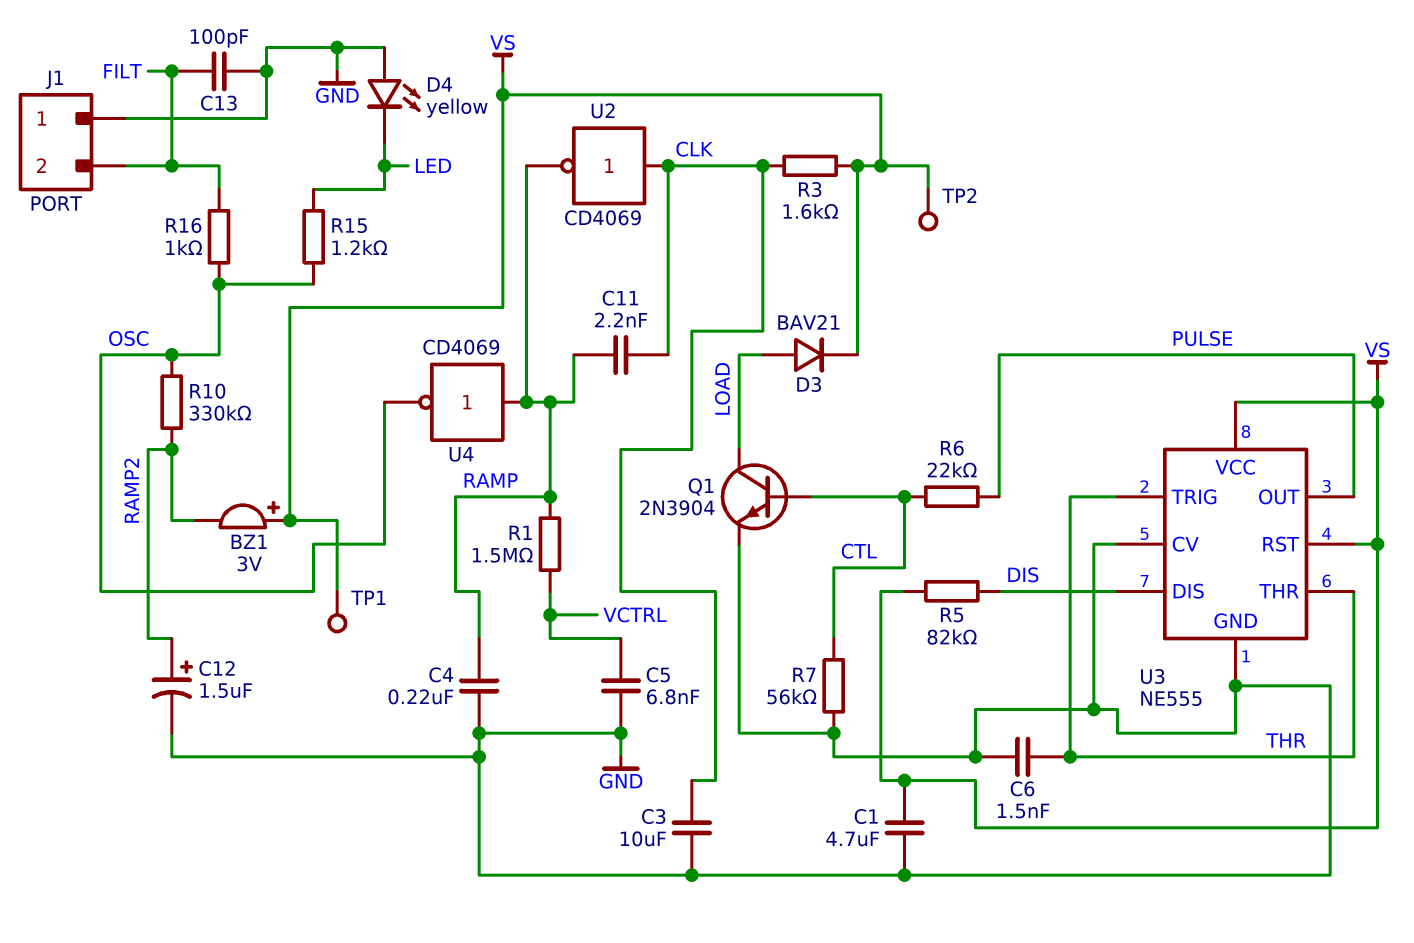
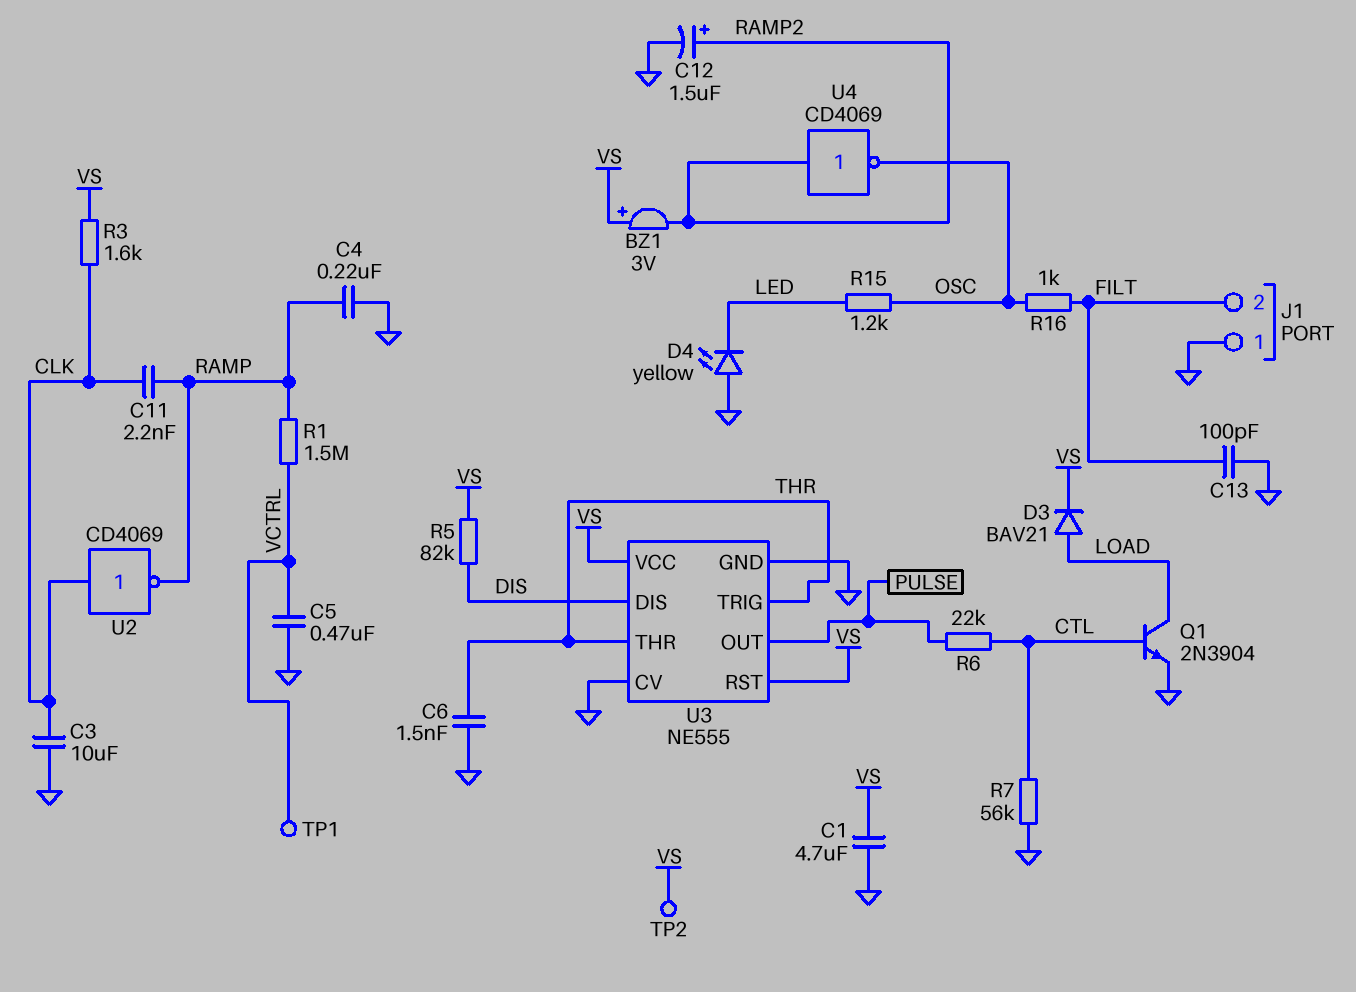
C5: 6.8nF (GND, VCTRL) -> 470nF (GND, VCTRL)
R10: 330k (OSC, RAMP2) -> none
TP1: test point (VS) -> test point (VCTRL)
U4: NOT CD4069 (in RAMP, out OSC) -> NOT CD4069 (in RAMP2, out OSC)

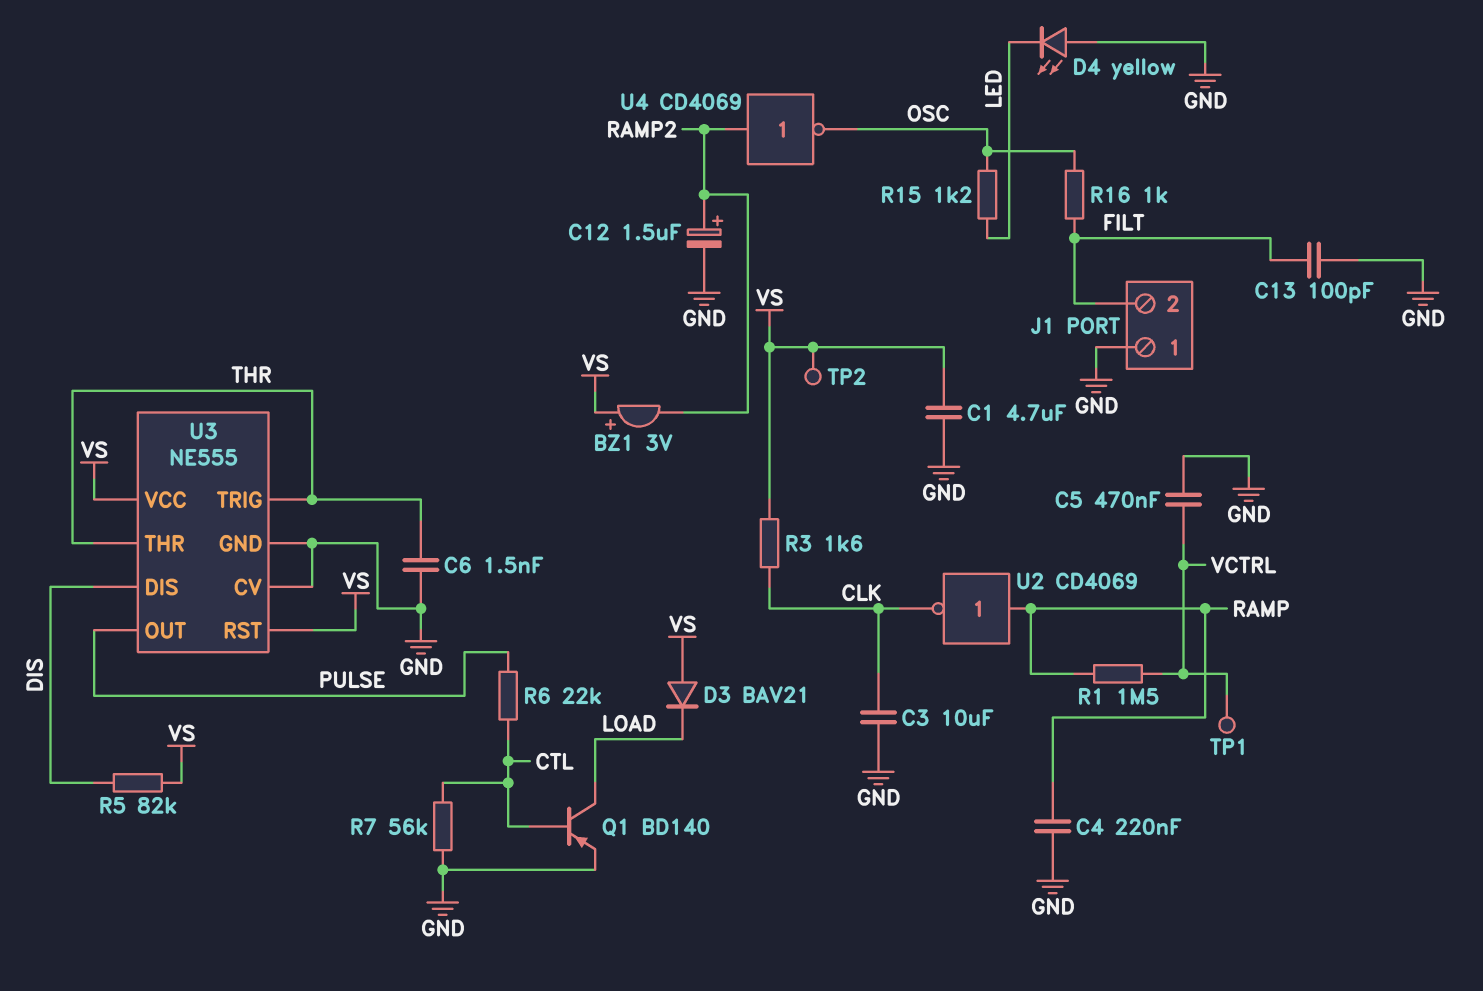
C11: 2.2nF (CLK, RAMP) -> none
D3: diode BAV21 (A LOAD, K VS) -> diode BAV21 (A VS, K LOAD)
Q1: NPN 2N3904 (B CTL, C LOAD, E GND) -> PNP BD140 (B CTL, C LOAD, E GND)
U2: NOT CD4069 (in CLK, out RAMP) -> NOT CD4069 (in RAMP, out CLK)

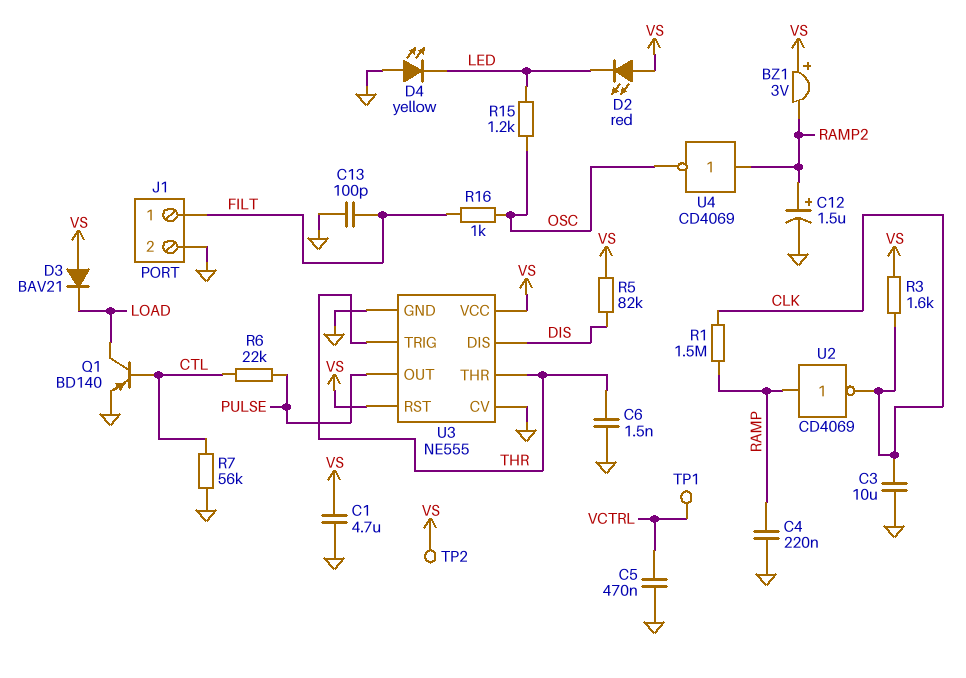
D2: none -> LED red (A VS, K LED)
J1 pin 1: GND -> FILT
J1 pin 2: FILT -> GND
R1: 1.5M (RAMP, VCTRL) -> 1.5M (CLK, RAMP)

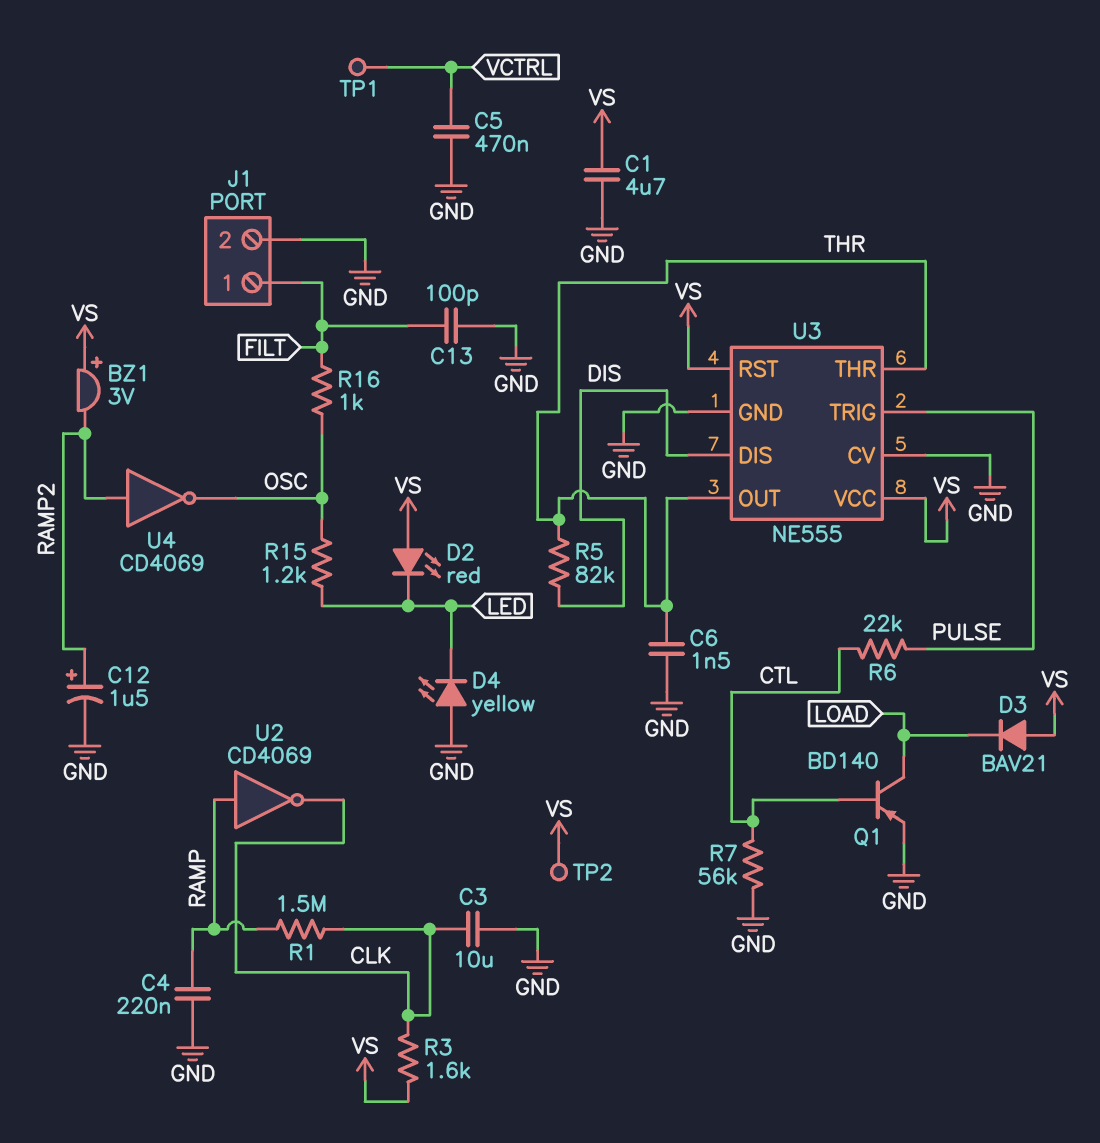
R5: 82k (DIS, VS) -> 82k (DIS, THR)
U3 pin OUT: PULSE -> THR
U3 pin TRIG: THR -> PULSE

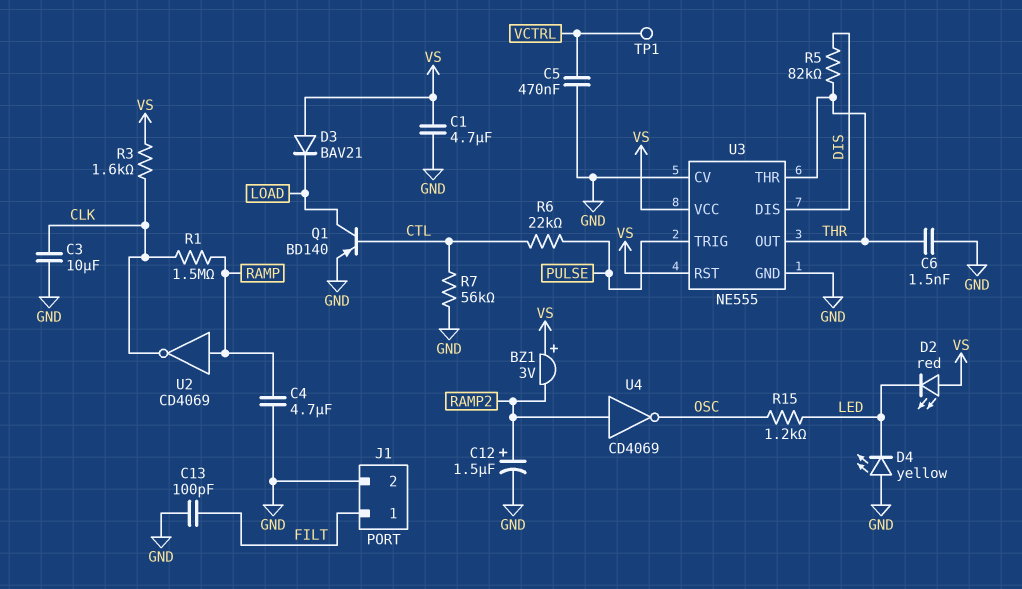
C4: 220nF (GND, RAMP) -> 4.7uF (GND, RAMP)
R16: 1k (FILT, OSC) -> none
TP2: test point (VS) -> none

